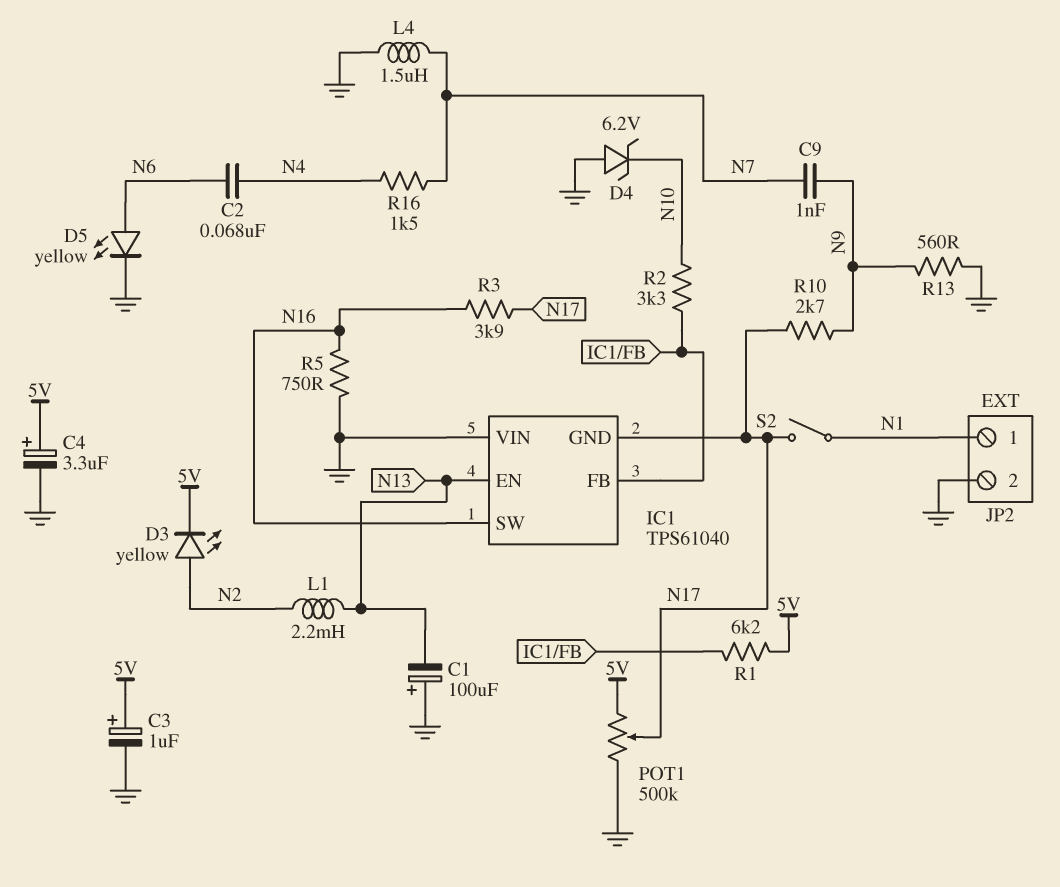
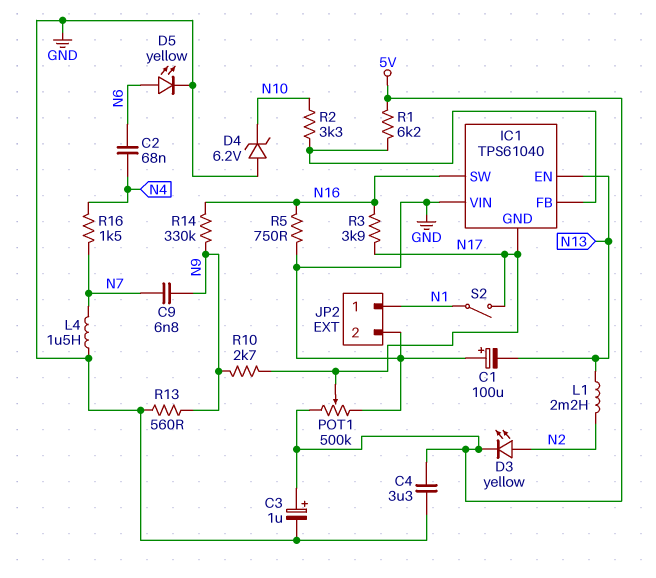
C4: 3.3uF (plus 5V, minus GND) -> 3.3uF (5V, GND)
C9: 1nF (N7, N9) -> 6.8nF (N7, N9)
R14: none -> 330k (N9, N16)

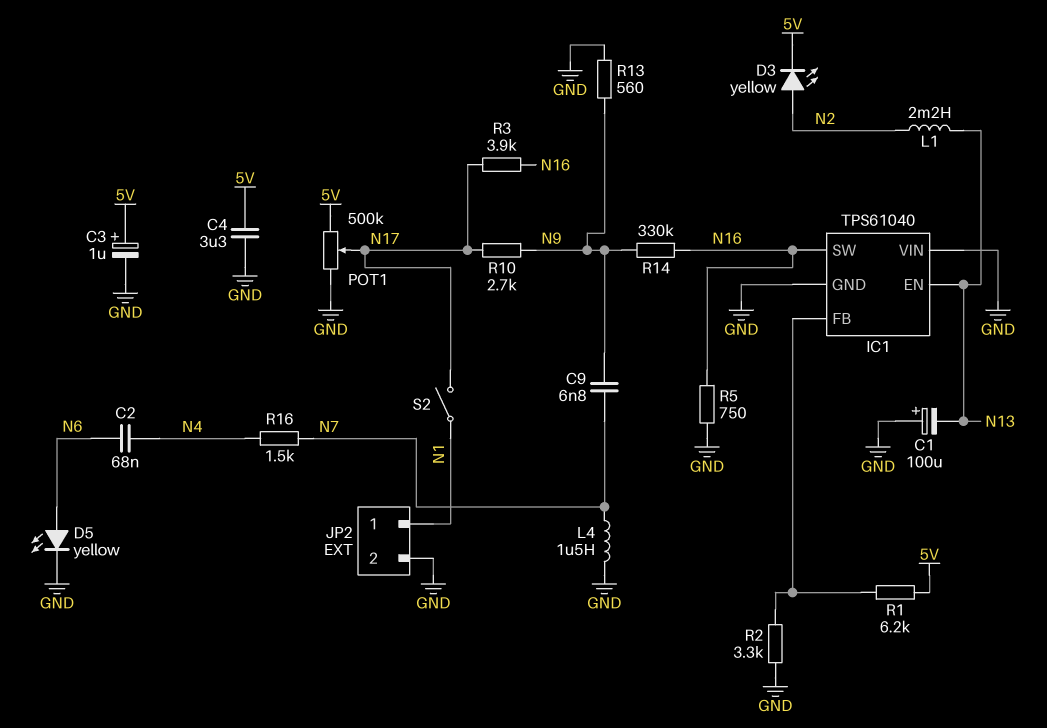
D4: zener 6.2V (A GND, K N10) -> none
IC1 pin GND: N17 -> GND
R2: 3.3k (IC1/FB, N10) -> 3.3k (GND, IC1/FB)

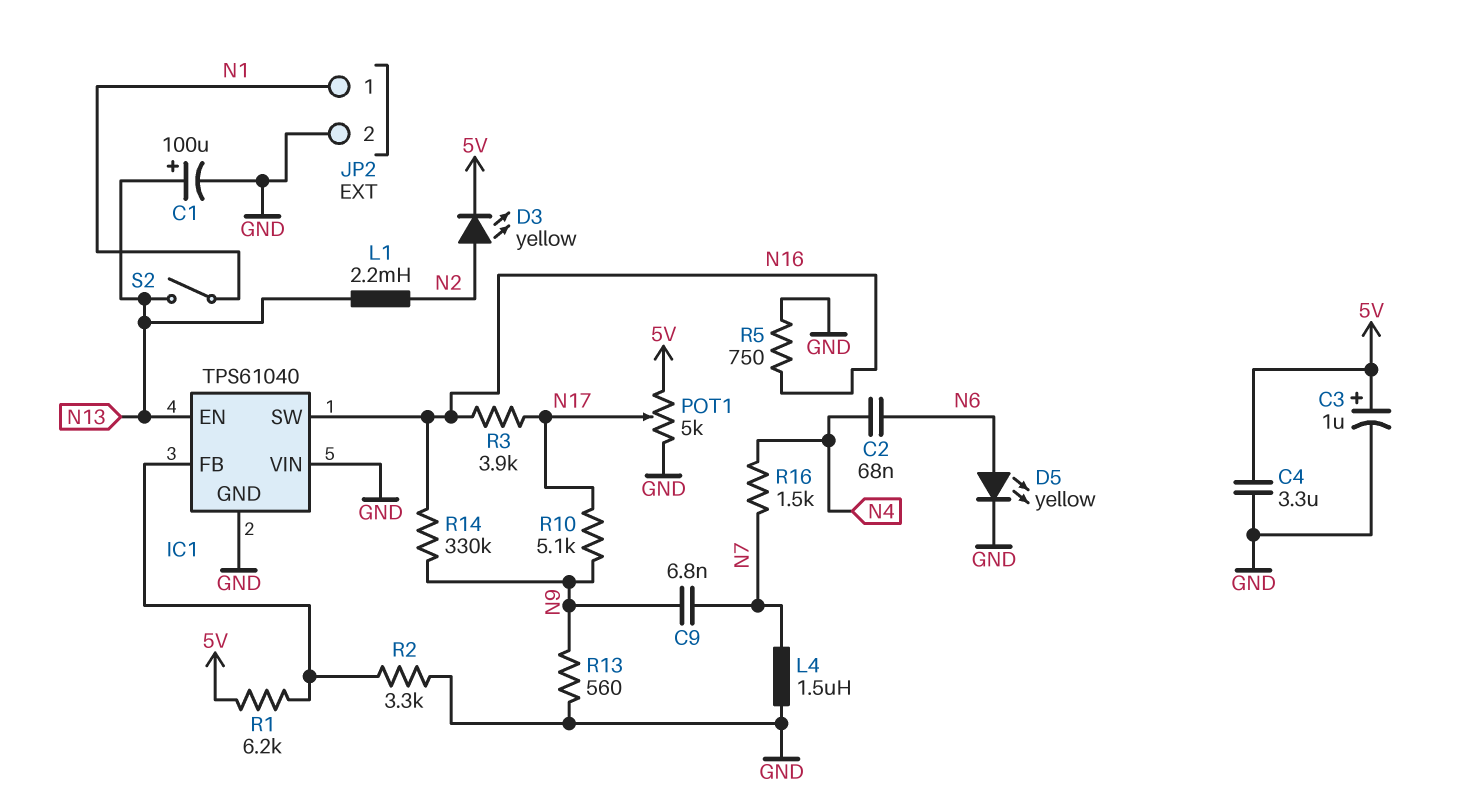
C1: 100uF (plus GND, minus N13) -> 100uF (plus N13, minus GND)
POT1: 500k (5V, GND, wiper N17) -> 5k (5V, GND, wiper N17)
R10: 2.7k (N9, N17) -> 5.1k (N9, N17)
S2: switch (N1, N17) -> switch (N1, N13)

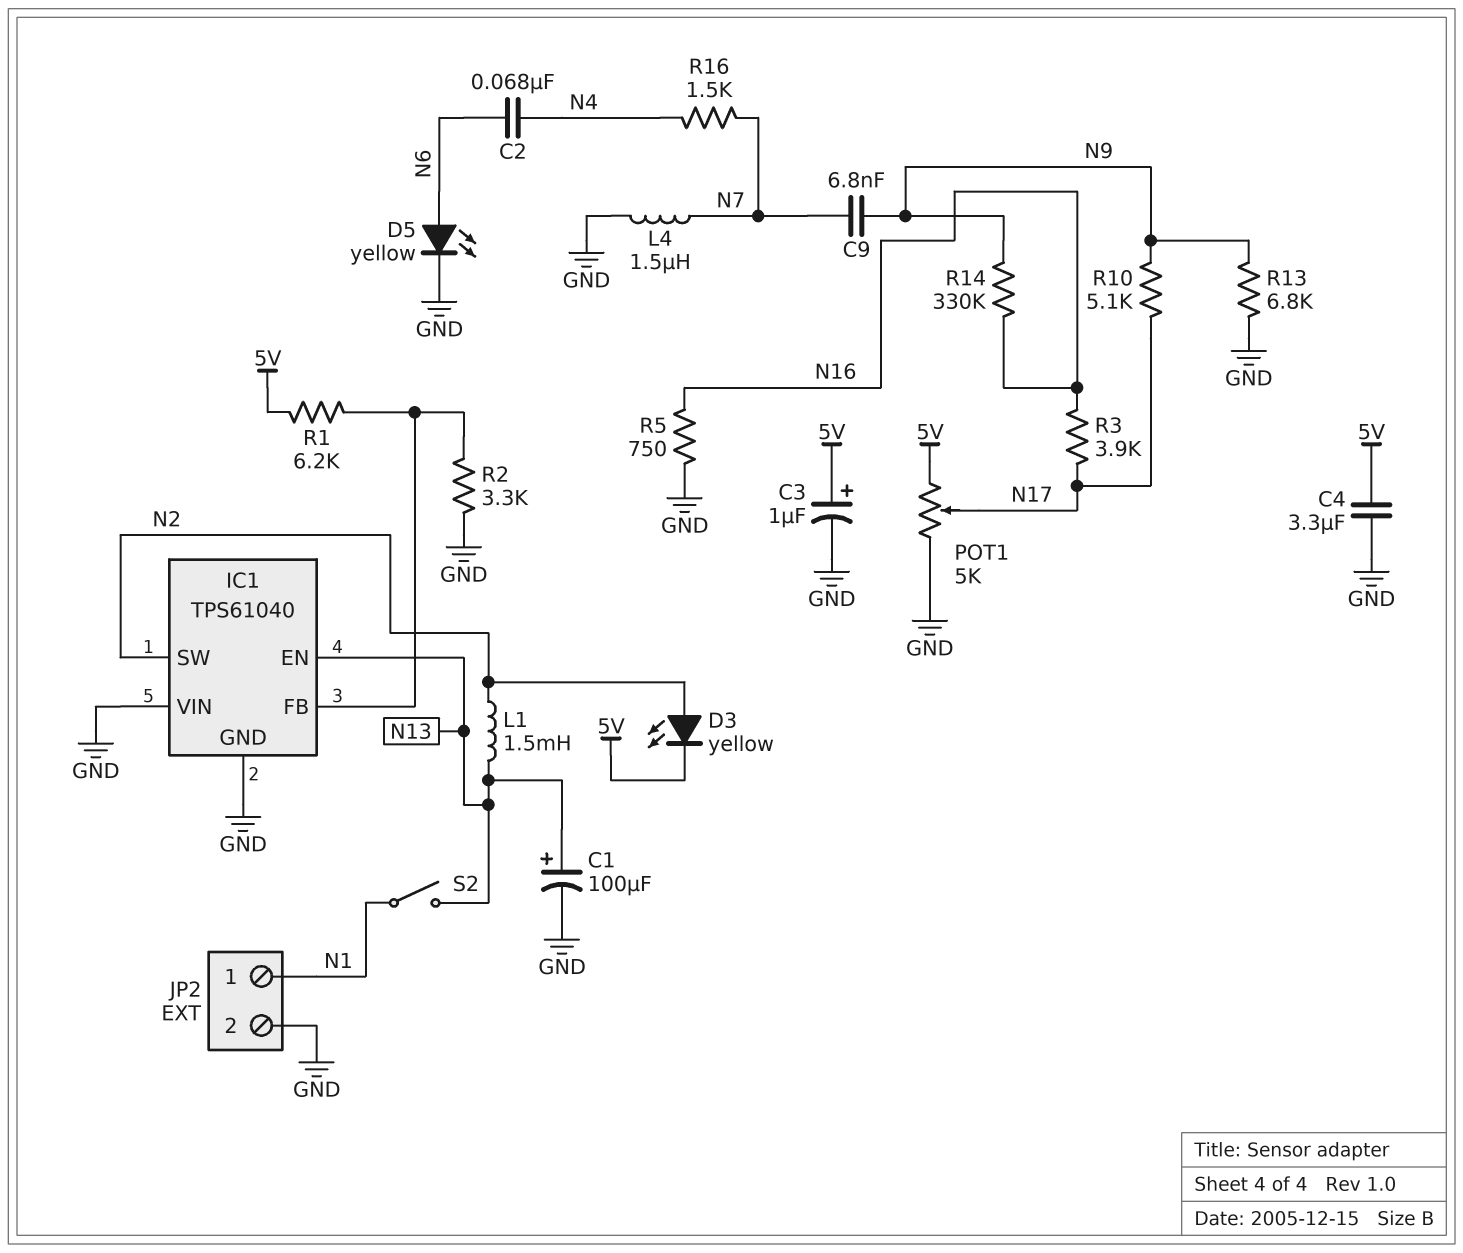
IC1 pin SW: N16 -> N2
L1: 2.2mH (N2, N13) -> 1.5mH (N2, N13)
R13: 560 (GND, N9) -> 6.8k (GND, N9)

